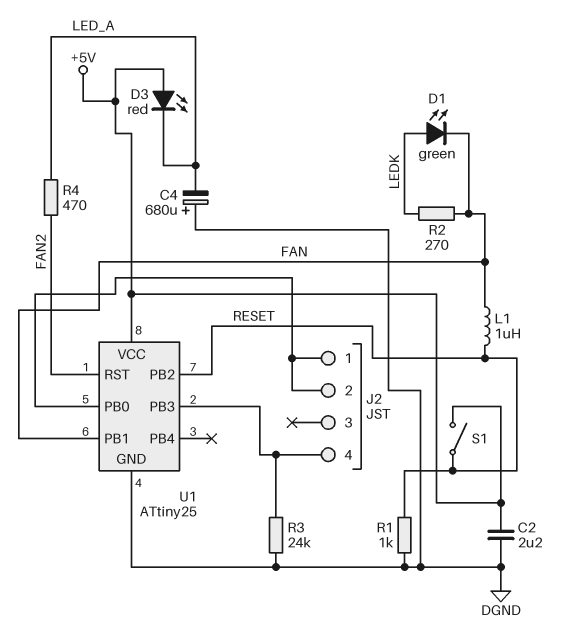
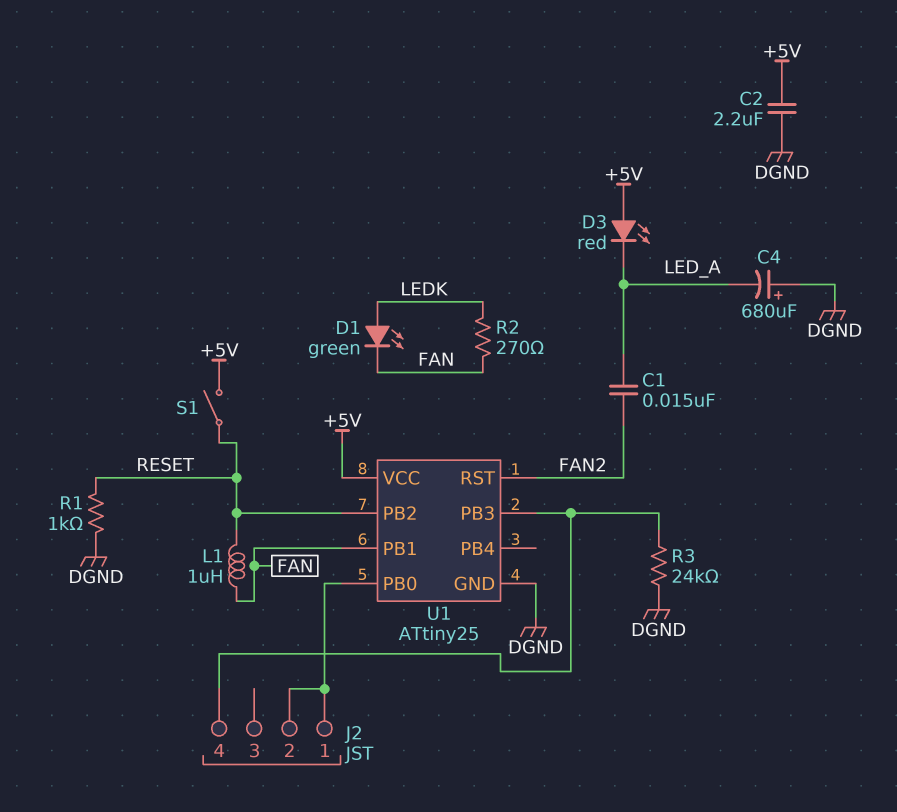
C1: none -> 15nF (FAN2, LED_A)
R4: 470 (FAN2, LED_A) -> none

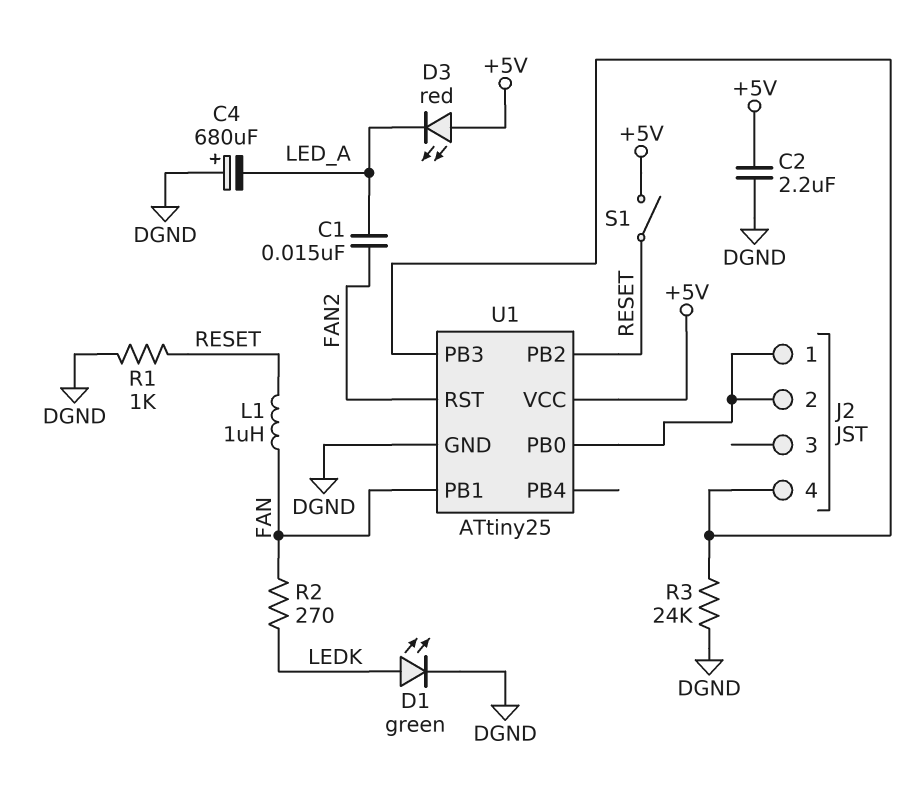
D1: LED green (A LEDK, K FAN) -> LED green (A LEDK, K DGND)

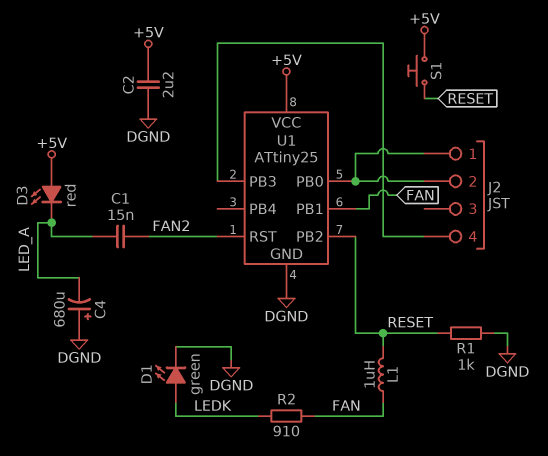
R2: 270 (FAN, LEDK) -> 910 (FAN, LEDK)
R3: 24k (DGND, J2/4) -> none
S1: switch (+5V, RESET) -> button (+5V, RESET)

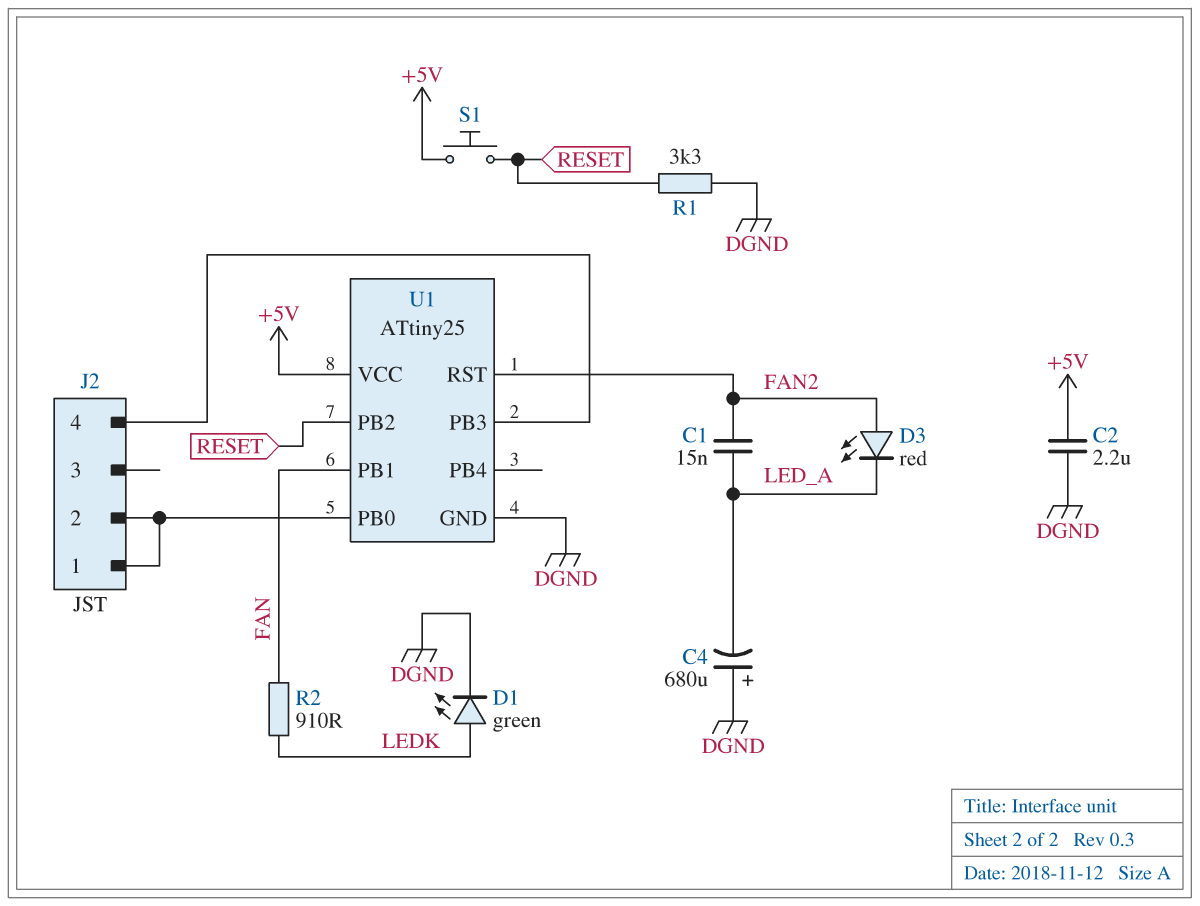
D3: LED red (A +5V, K LED_A) -> LED red (A FAN2, K LED_A)
L1: 1uH (FAN, RESET) -> none
R1: 1k (DGND, RESET) -> 3.3k (DGND, RESET)

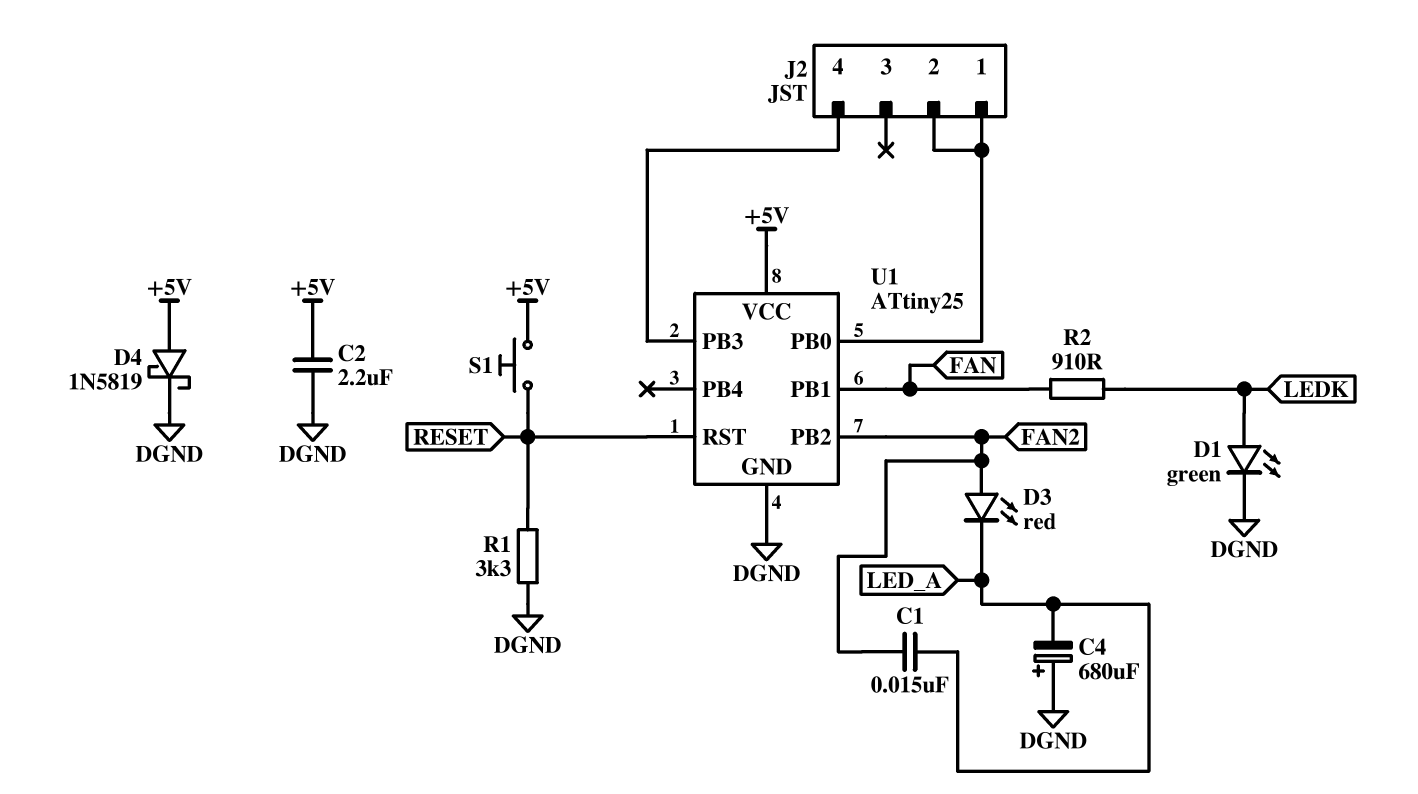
D4: none -> schottky 1N5819 (A +5V, K DGND)
U1 pin PB2: RESET -> FAN2
U1 pin RST: FAN2 -> RESET

